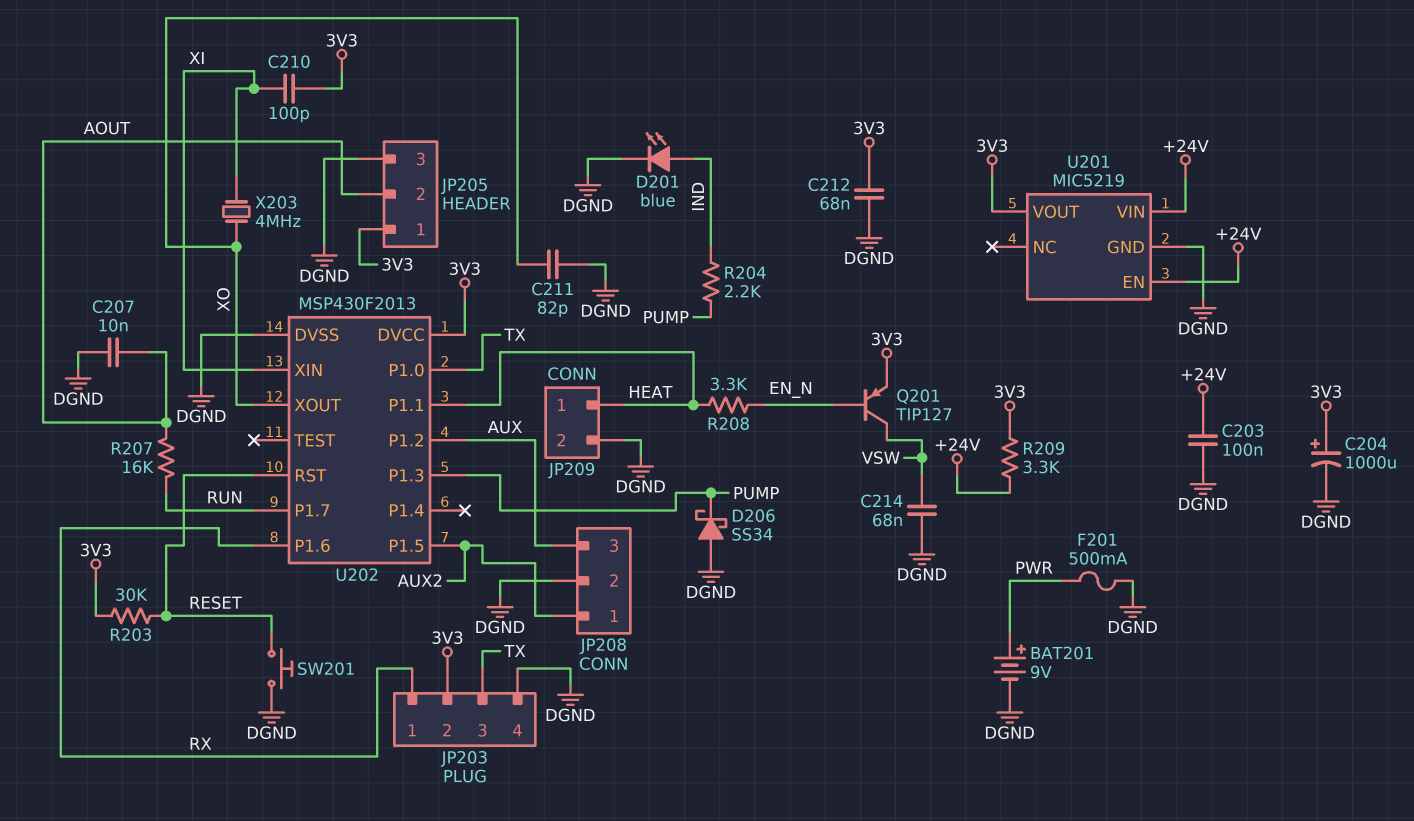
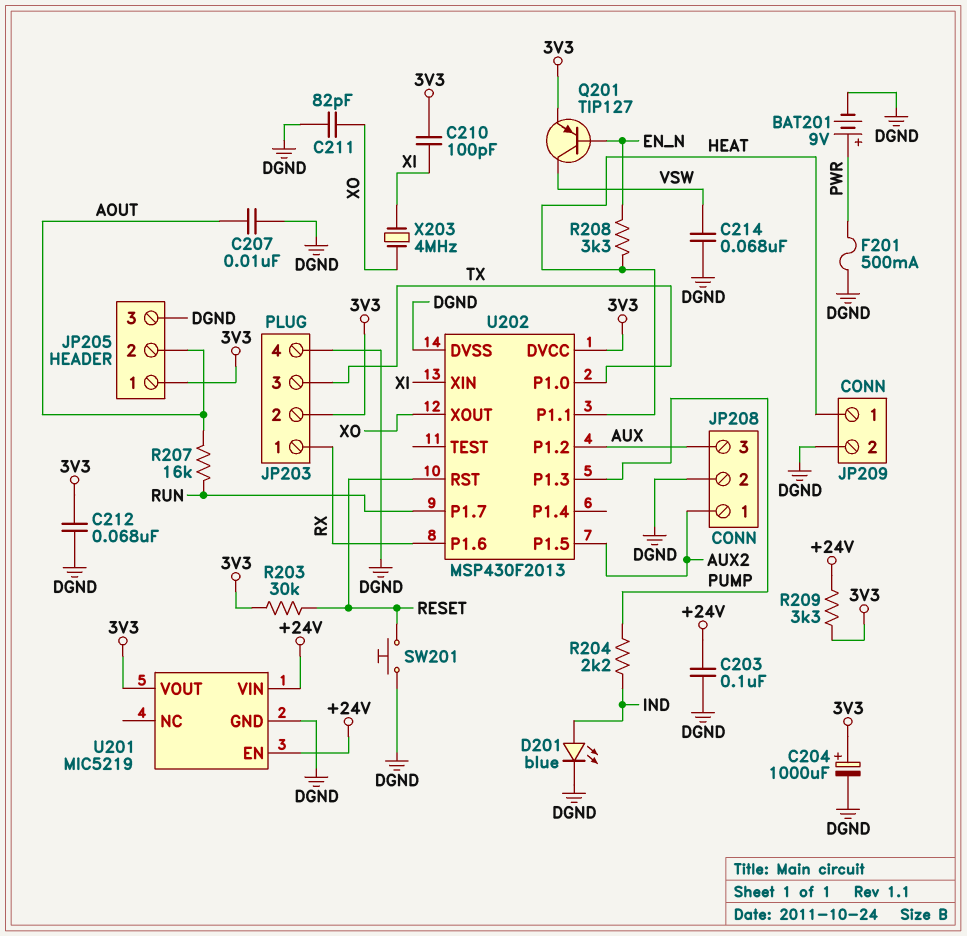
D206: schottky SS34 (A DGND, K PUMP) -> none

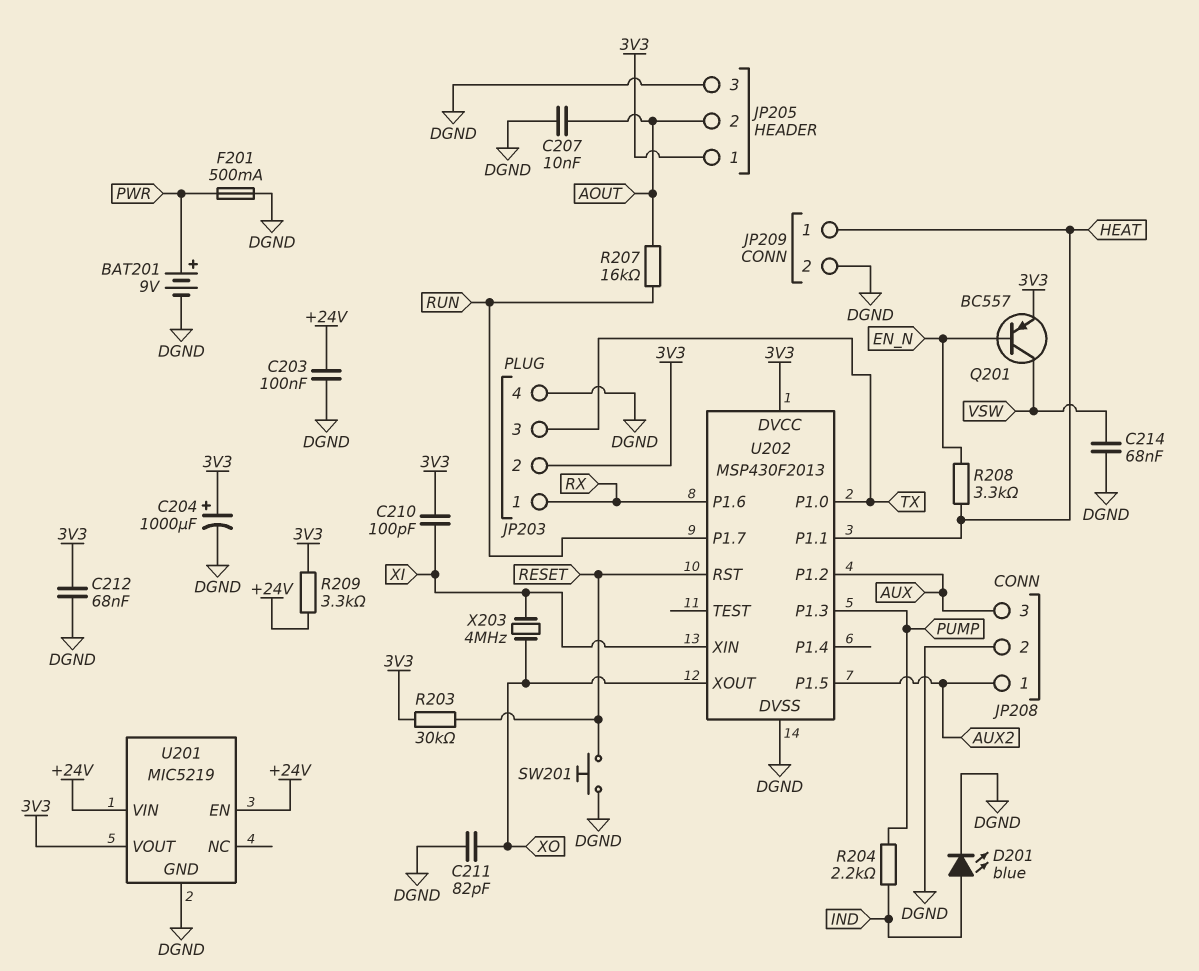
Q201: PNP TIP127 (B EN_N, C VSW, E 3V3) -> PNP BC557 (B EN_N, C VSW, E 3V3)

